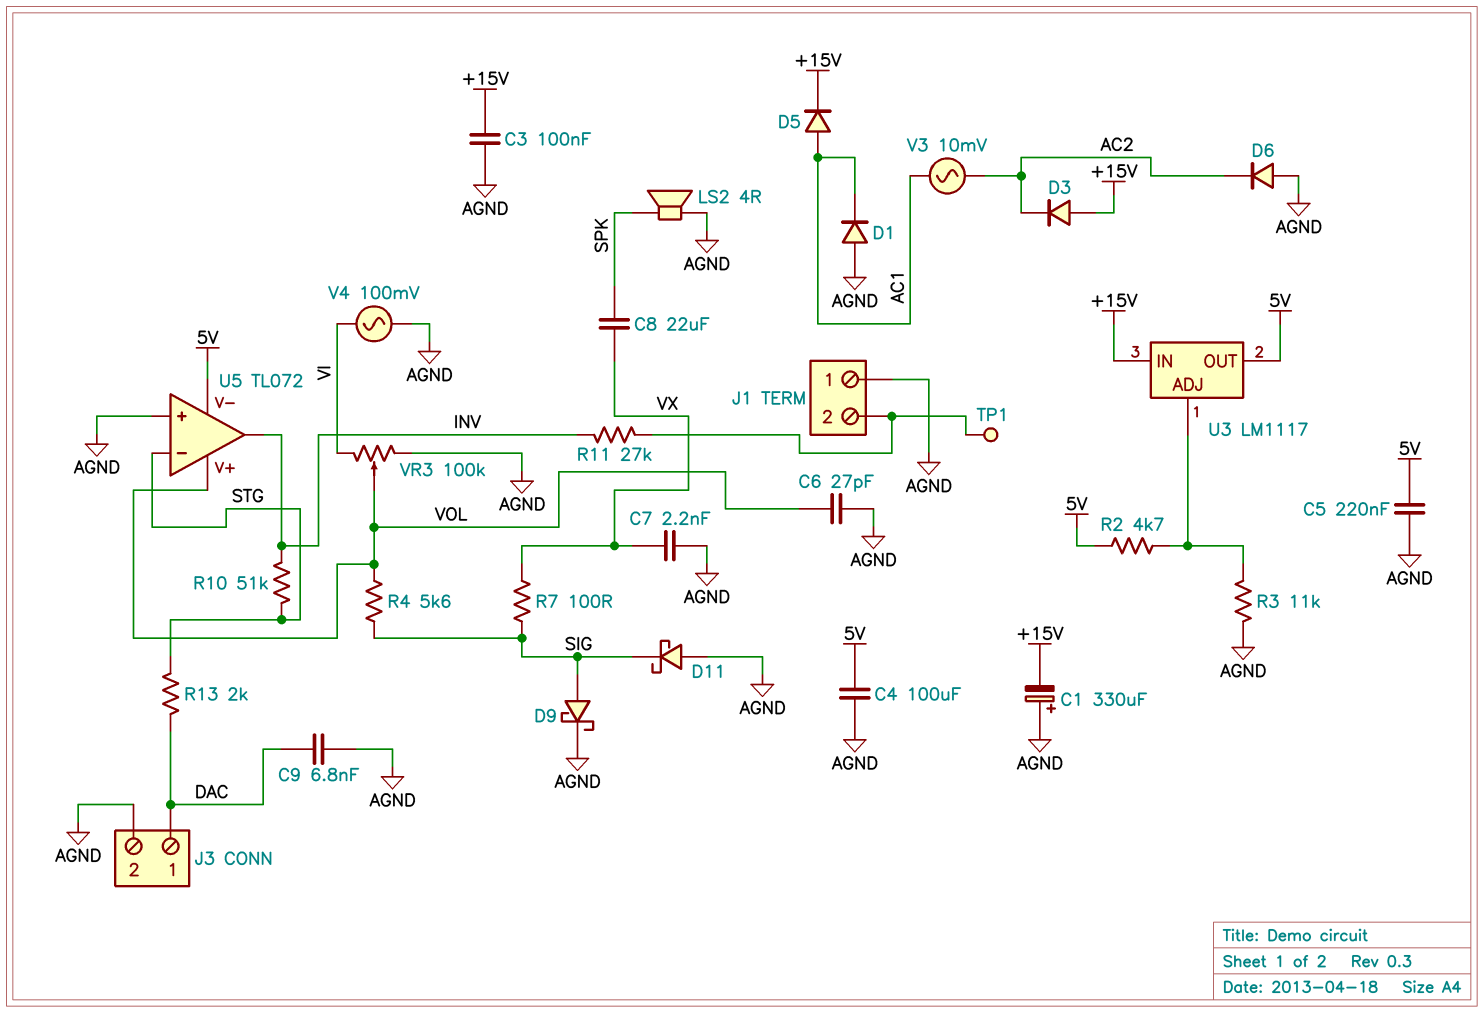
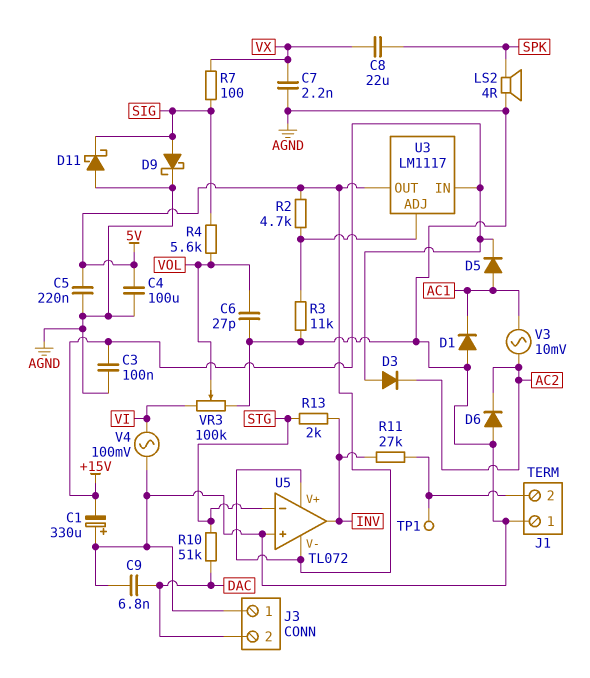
J3 pin 1: DAC -> AGND
J3 pin 2: AGND -> DAC
R10: 51k (INV, STG) -> 51k (DAC, STG)
R13: 2k (DAC, STG) -> 2k (INV, STG)
U5 pin V+: VOL -> 5V

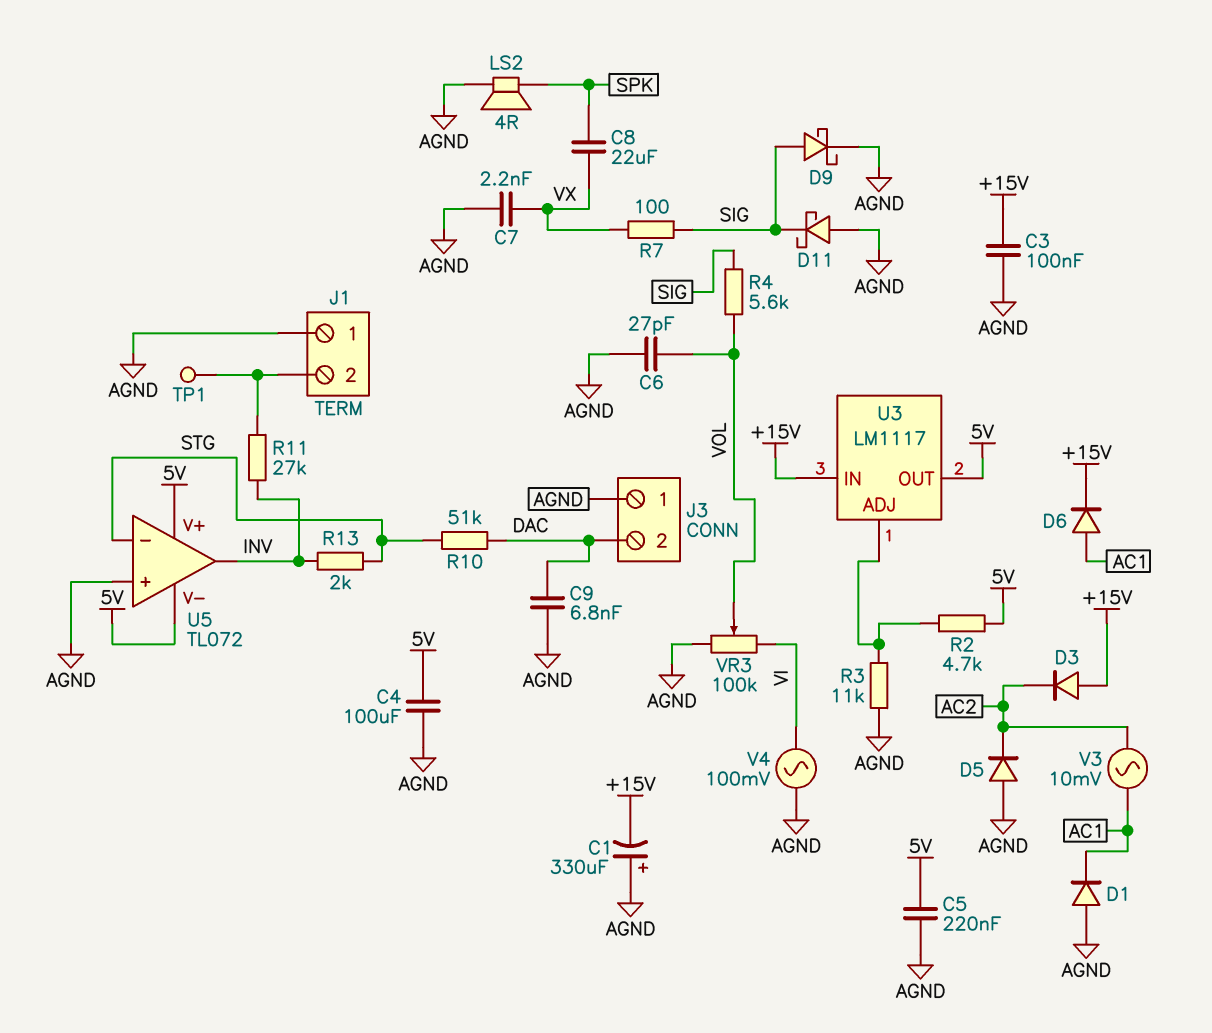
D5: diode (A AC1, K +15V) -> diode (A AGND, K AC2)
D6: diode (A AGND, K AC2) -> diode (A AC1, K +15V)

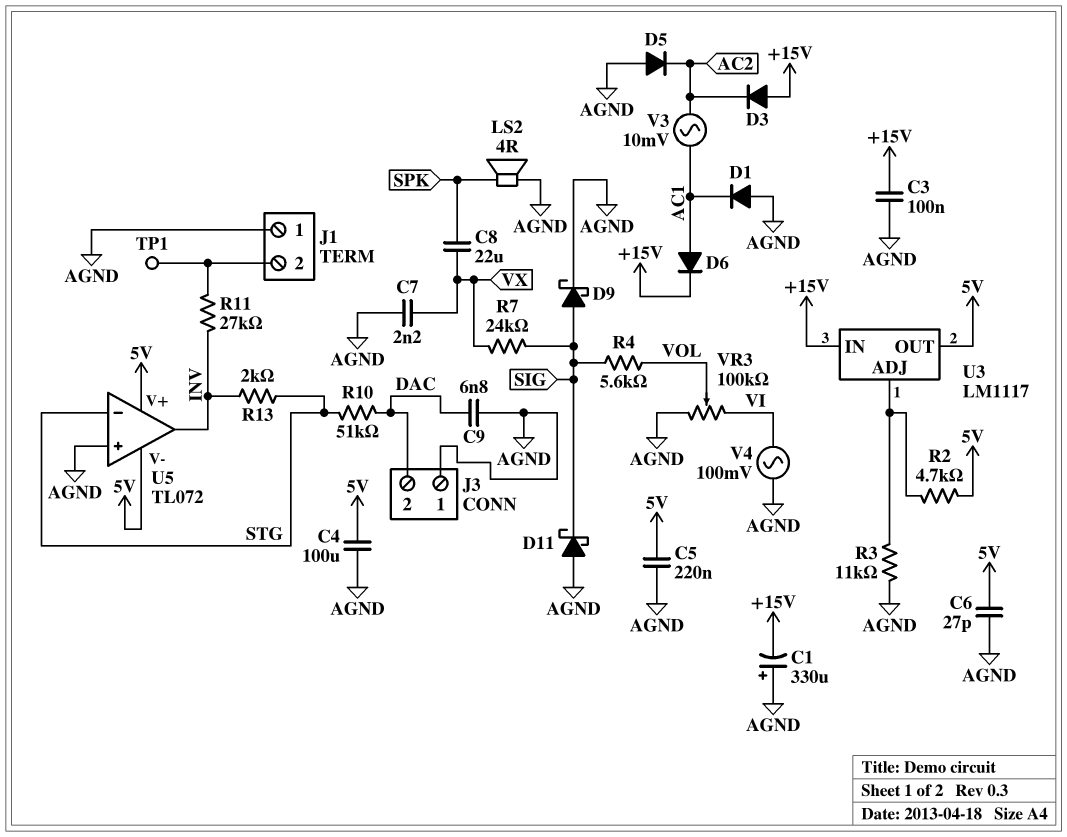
C6: 27pF (AGND, VOL) -> 27pF (5V, AGND)
R7: 100 (SIG, VX) -> 24k (SIG, VX)

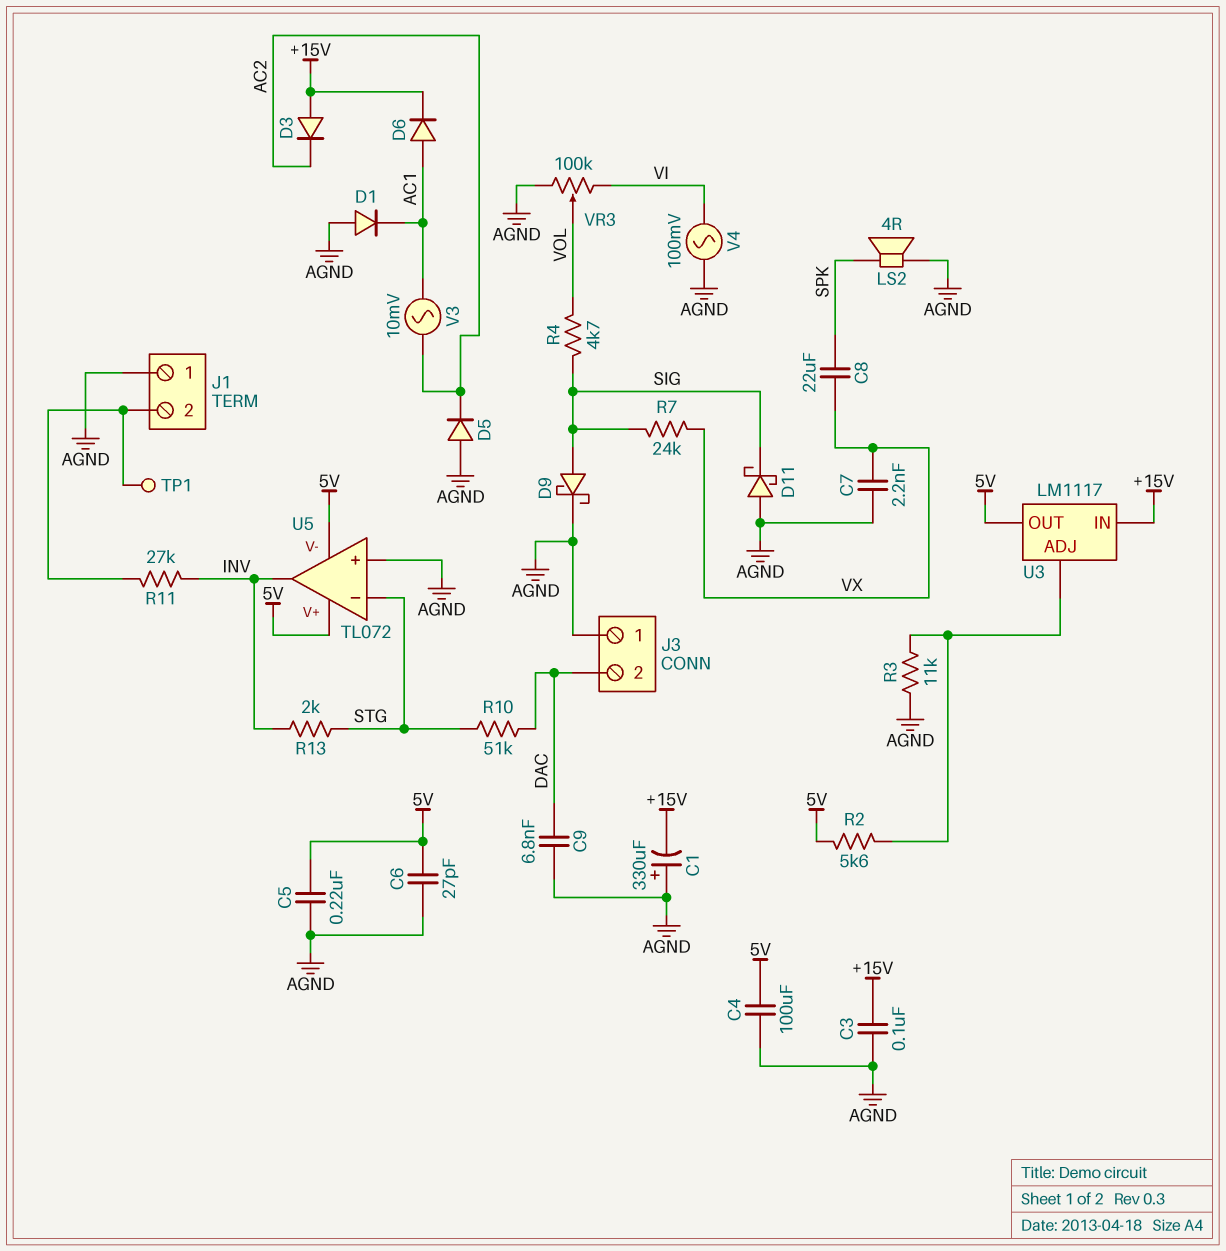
R2: 4.7k (5V, U3/ADJ) -> 5.6k (5V, U3/ADJ)
R4: 5.6k (SIG, VOL) -> 4.7k (SIG, VOL)

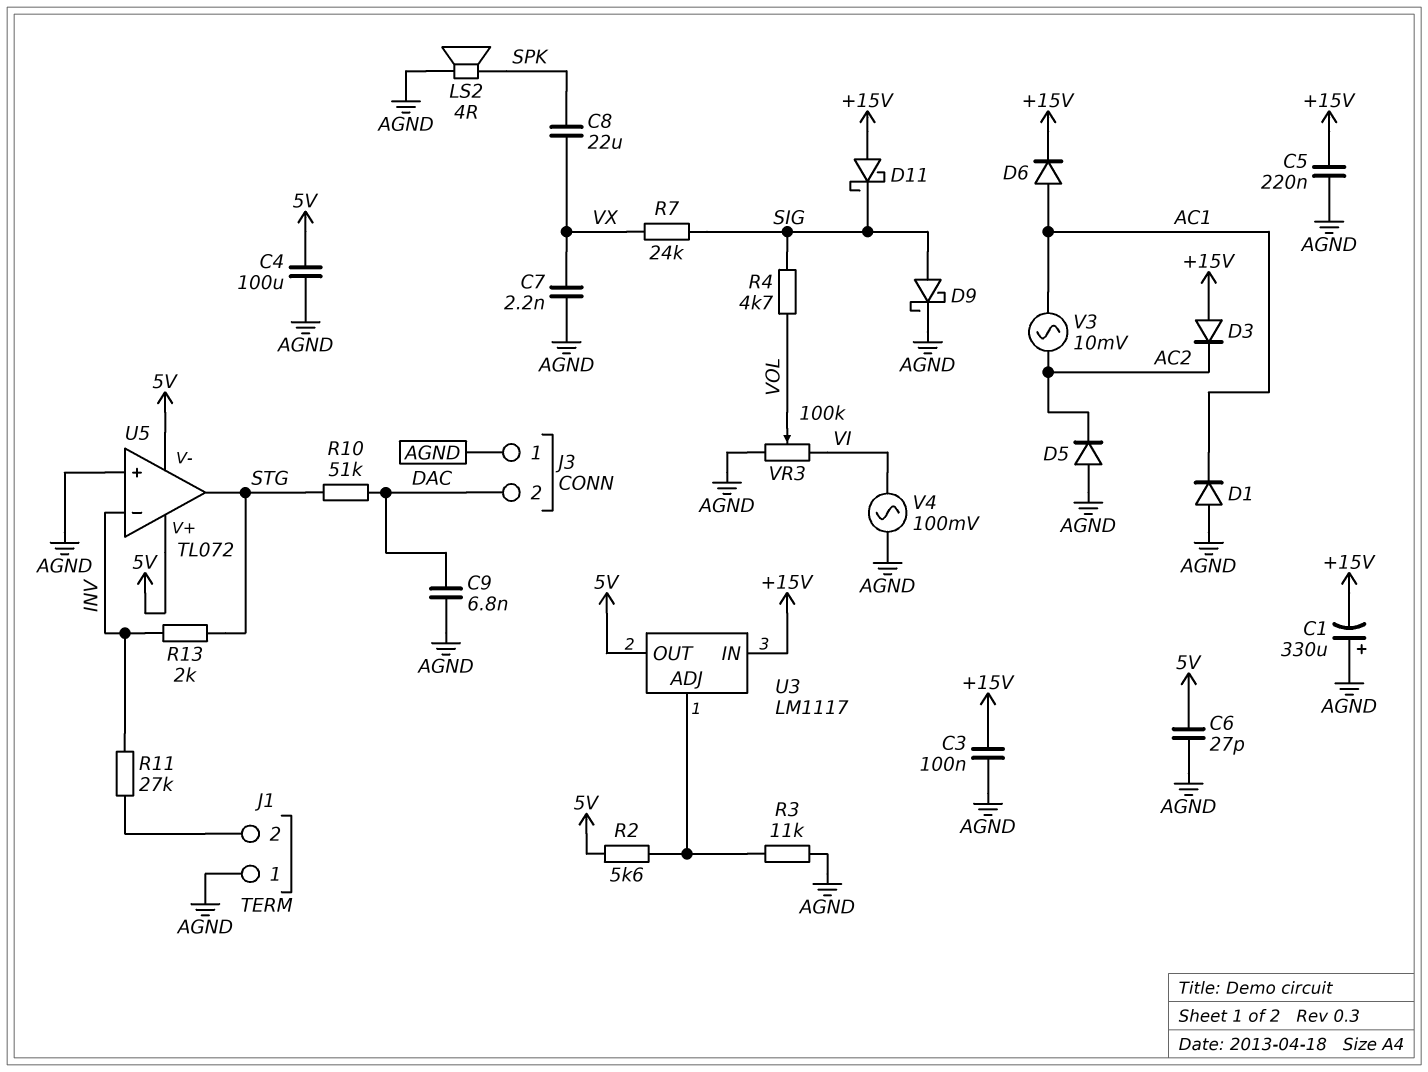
C5: 220nF (5V, AGND) -> 220nF (+15V, AGND)
D11: schottky (A AGND, K SIG) -> schottky (A +15V, K SIG)
TP1: test point (J1/2) -> none
U5 pin in-: STG -> INV
U5 pin out: INV -> STG

